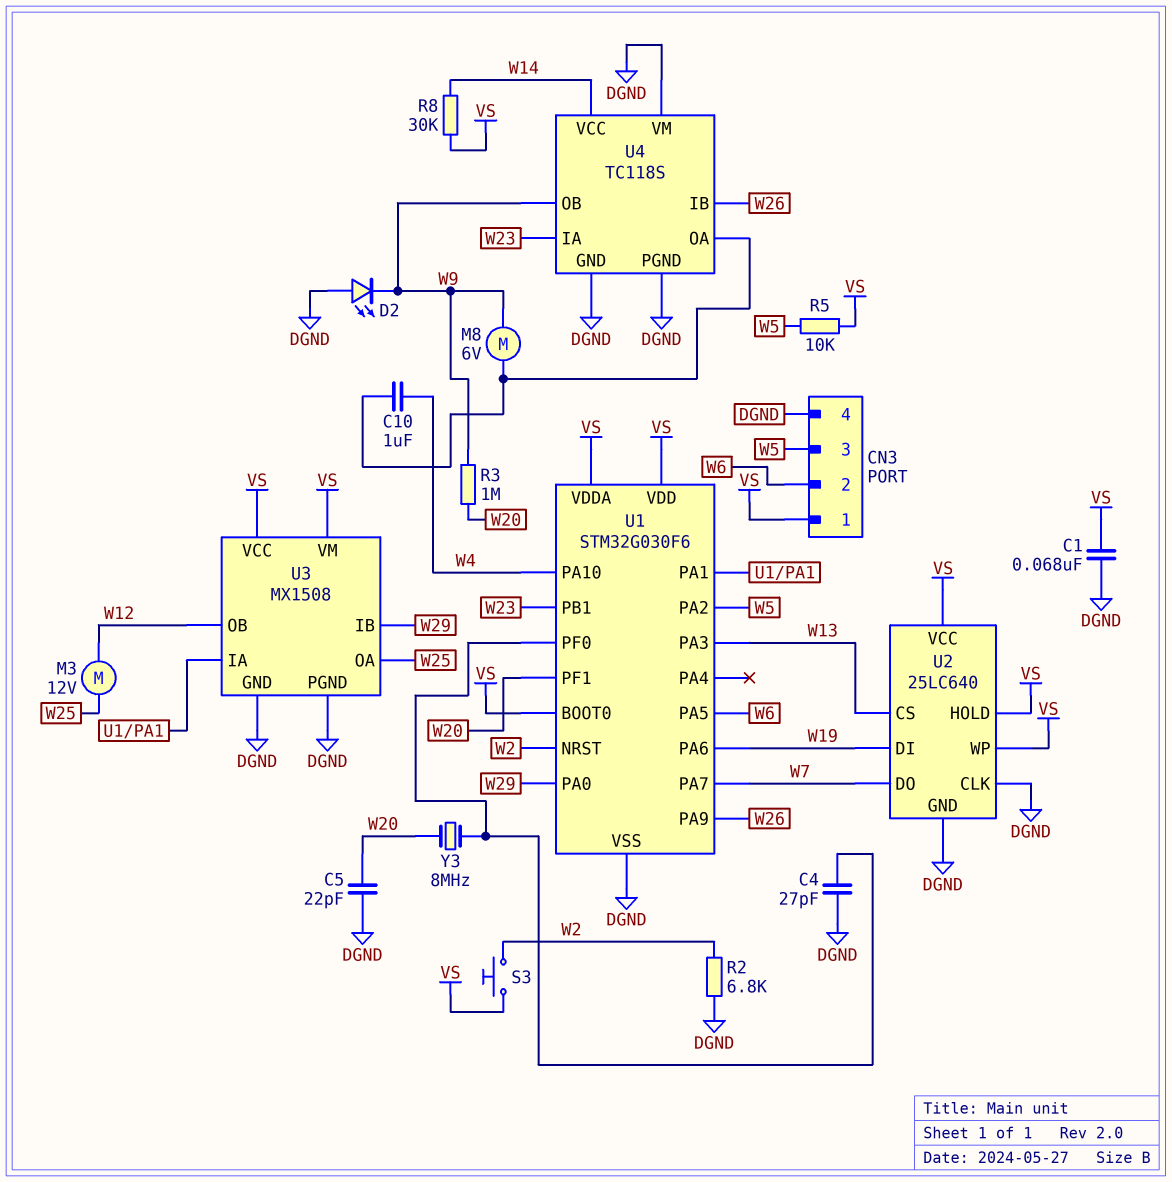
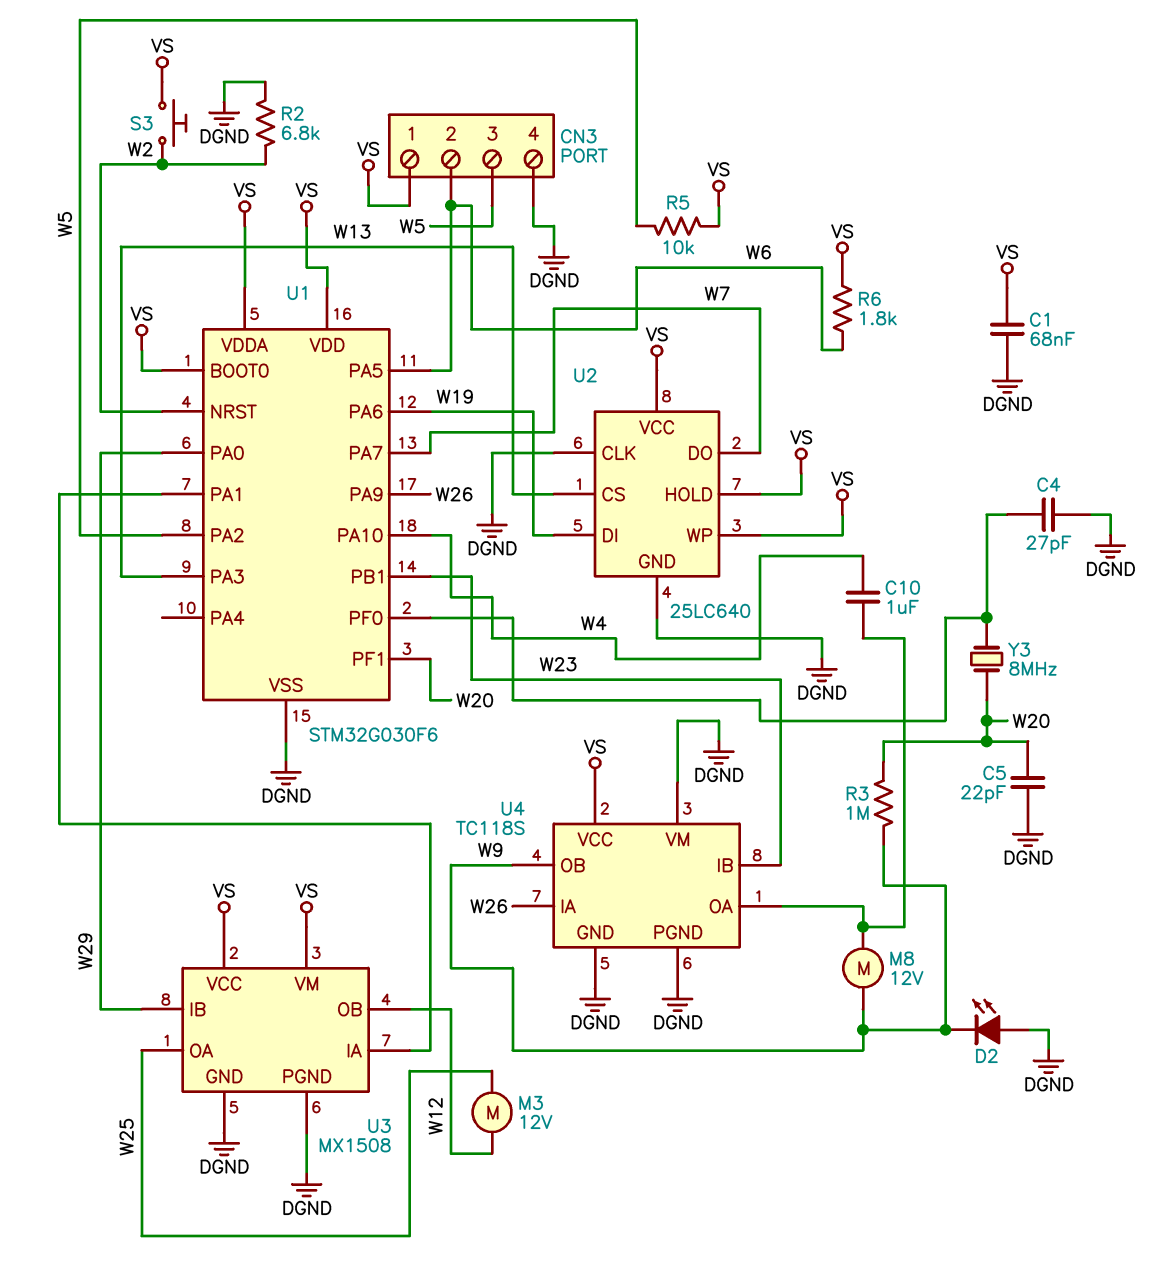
M8: motor 6V (U4/OA, W9) -> motor 12V (U4/OA, W9)
R6: none -> 1.8k (VS, W6)
R8: 30k (VS, W14) -> none
U4 pin IA: W23 -> W26
U4 pin IB: W26 -> W23
U4 pin VCC: W14 -> VS

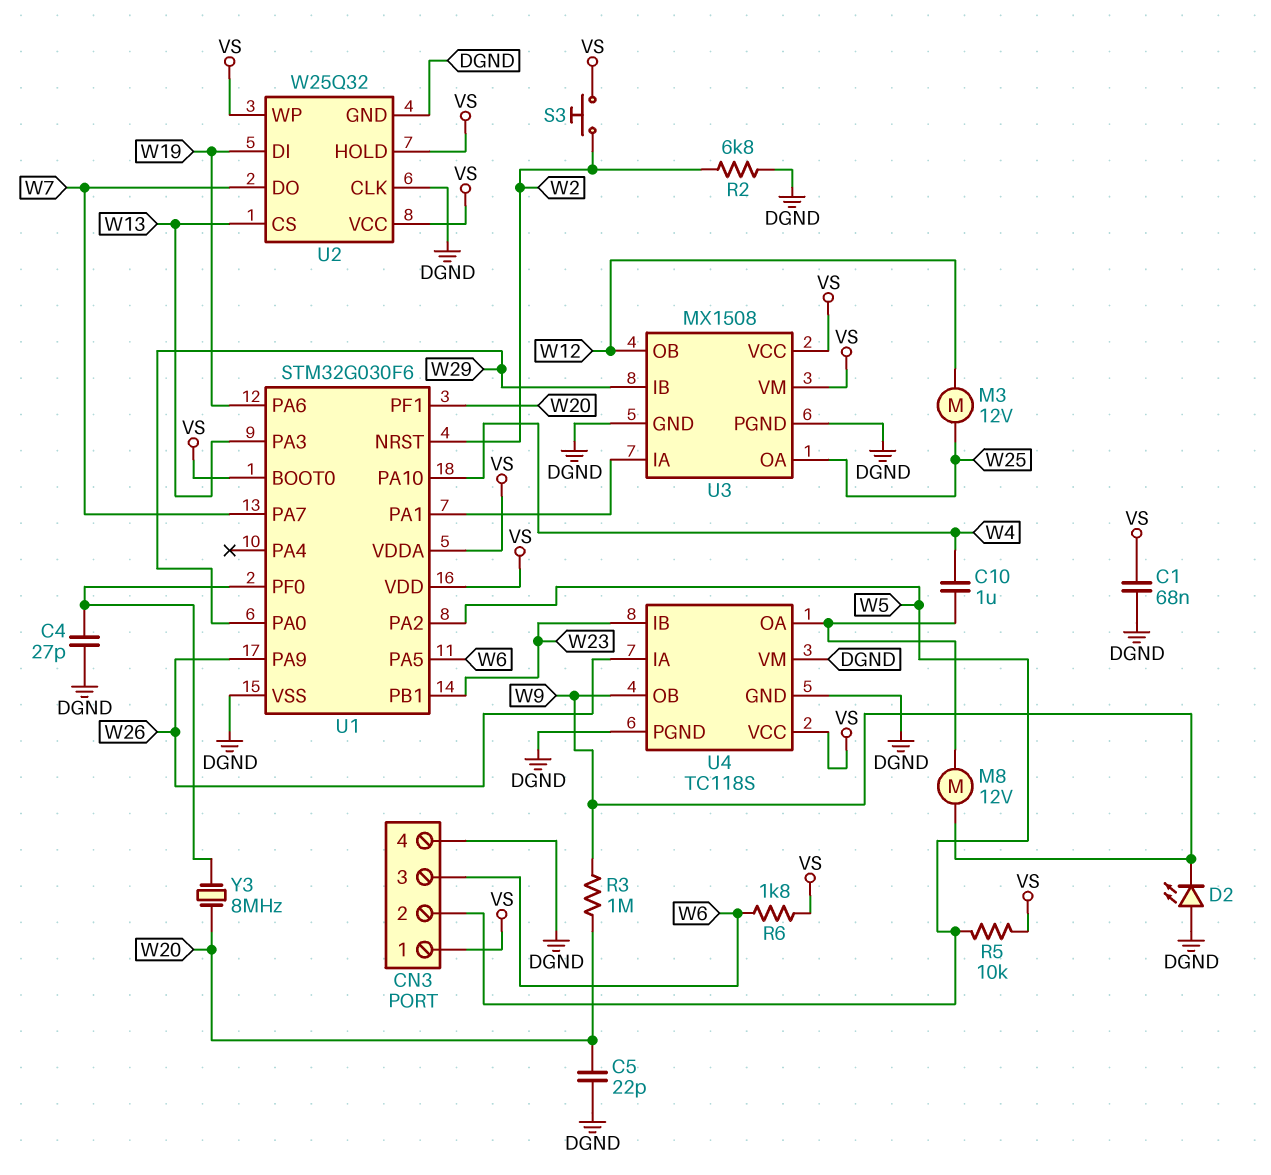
CN3 pin 2: W6 -> W5
CN3 pin 3: W5 -> W6
U2: 25LC640 -> W25Q32

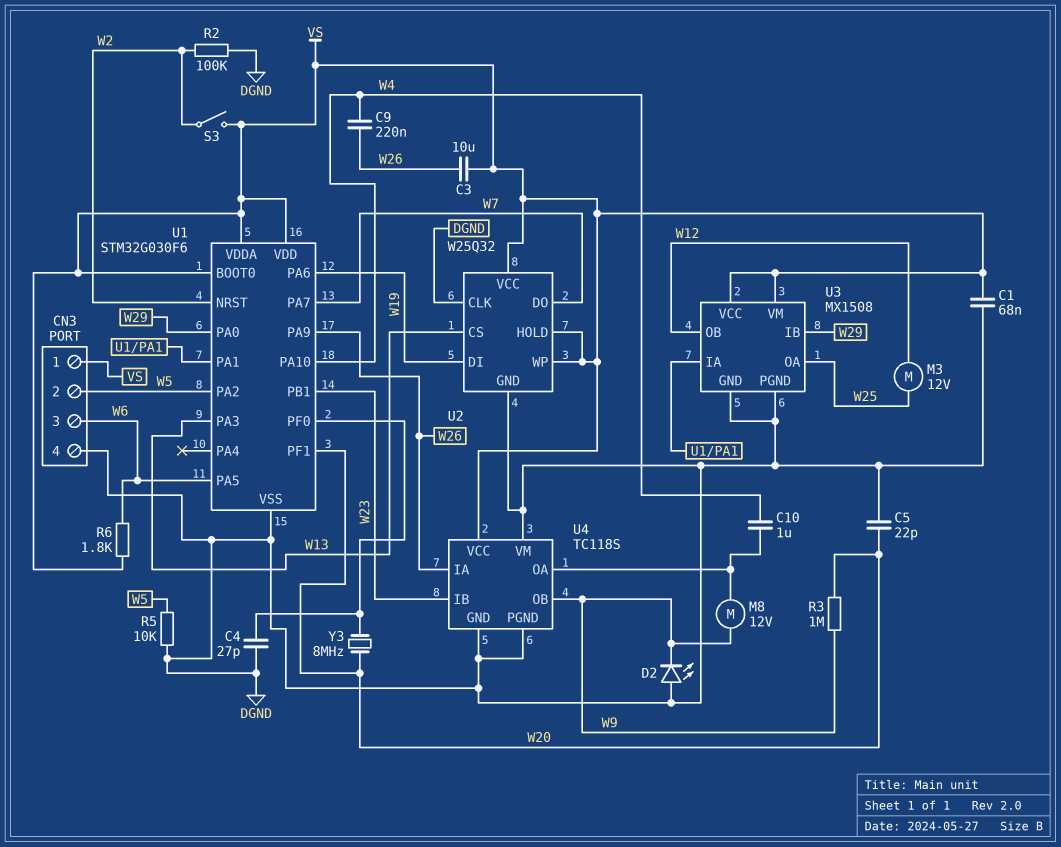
C3: none -> 10uF (VS, W26)
C9: none -> 220nF (W4, W26)
R2: 6.8k (DGND, W2) -> 100k (DGND, W2)
R5: 10k (VS, W5) -> 10k (DGND, W5)
S3: button (VS, W2) -> switch (VS, W2)

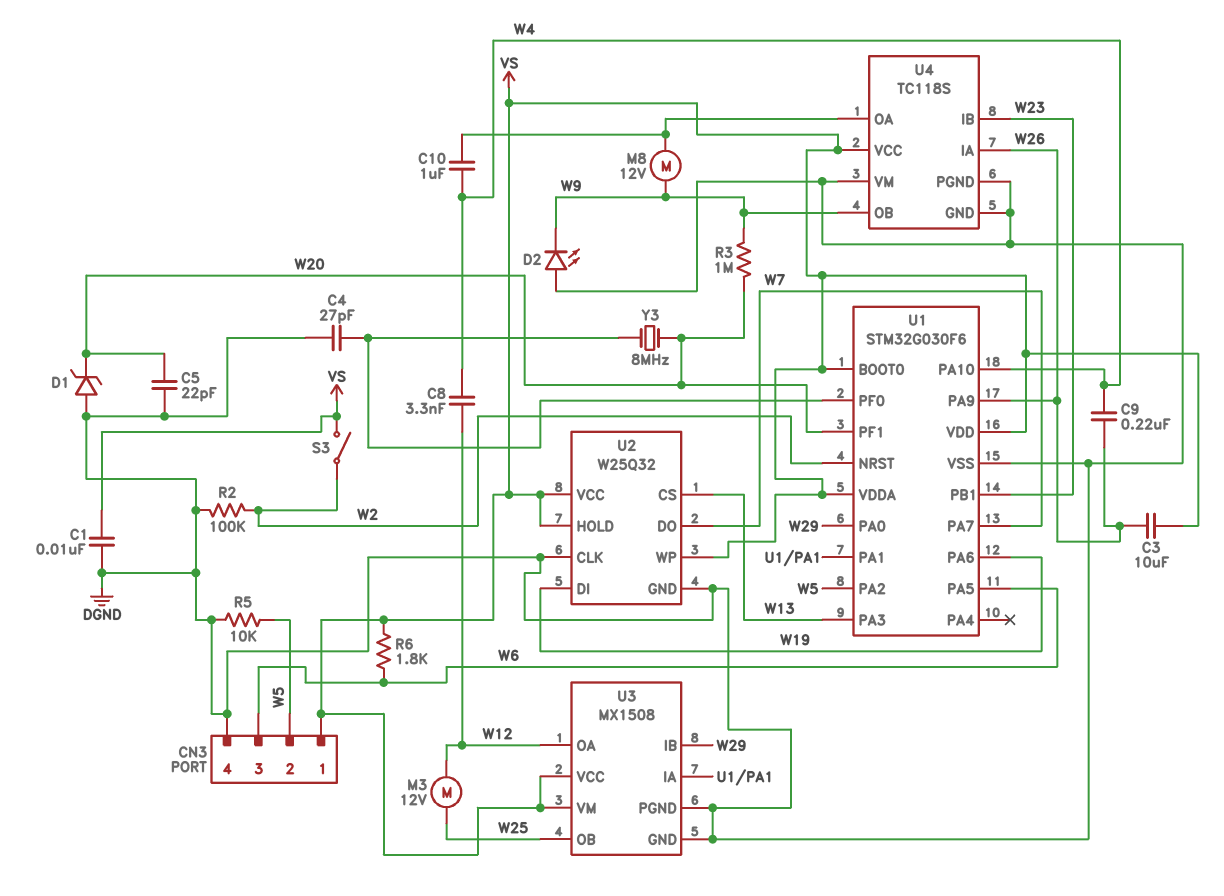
C1: 68nF (DGND, VS) -> 10nF (DGND, VS)
C8: none -> 3.3nF (W4, W12)
D1: none -> zener (A DGND, K W20)
U3 pin OA: W25 -> W12
U3 pin OB: W12 -> W25

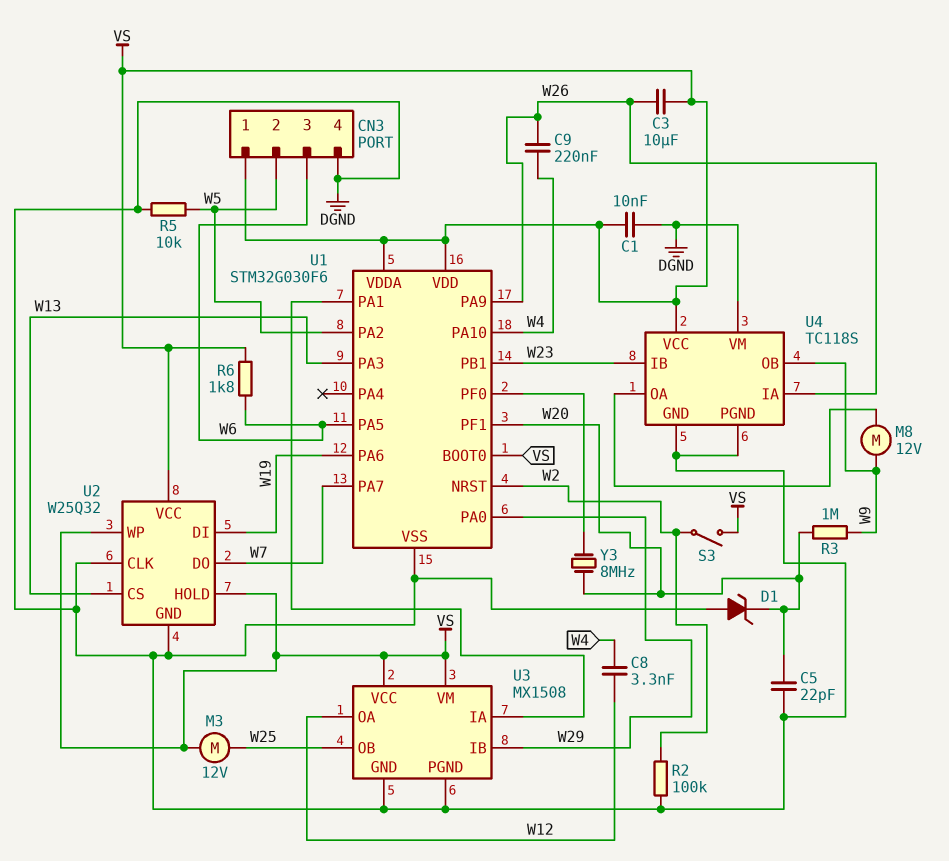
C4: 27pF (DGND, U1/PF0) -> none
C10: 1uF (U4/OA, W4) -> none
D2: LED (A DGND, K W9) -> none
M3: motor 12V (W12, W25) -> motor 12V (VS, W25)

